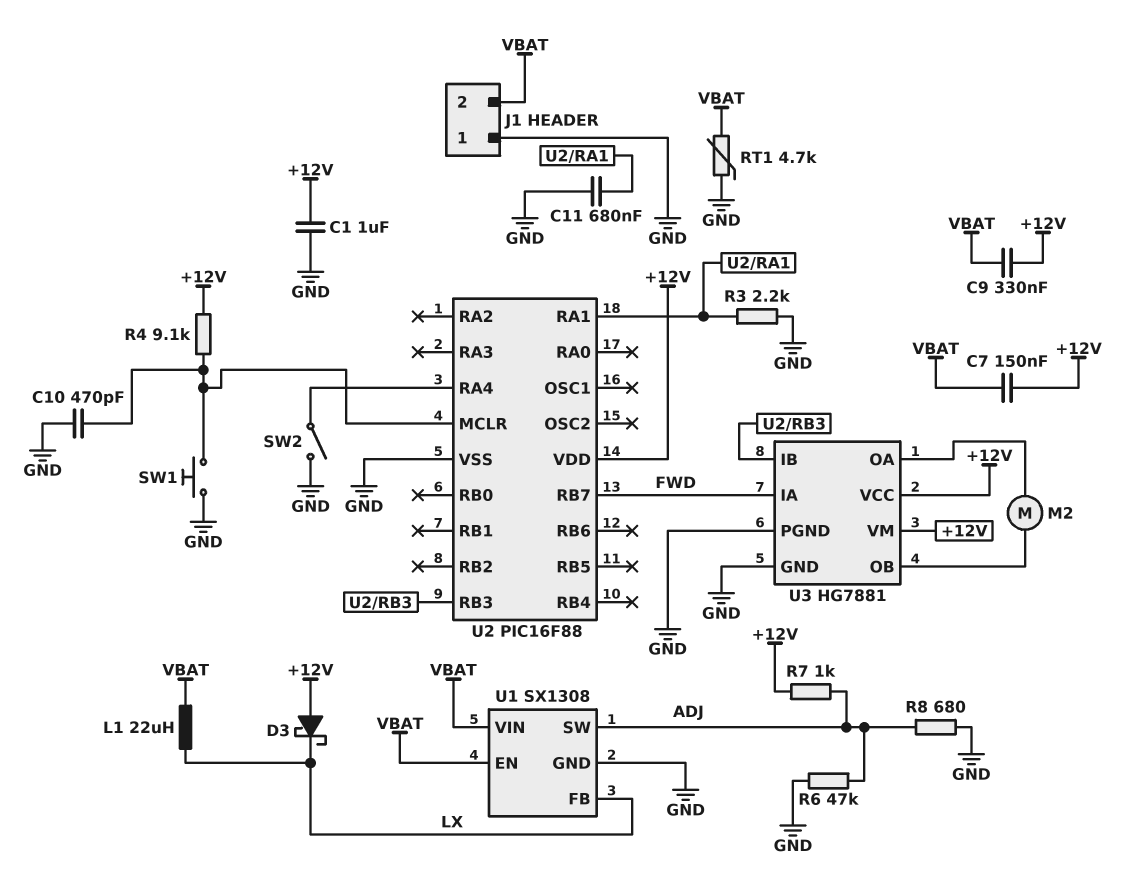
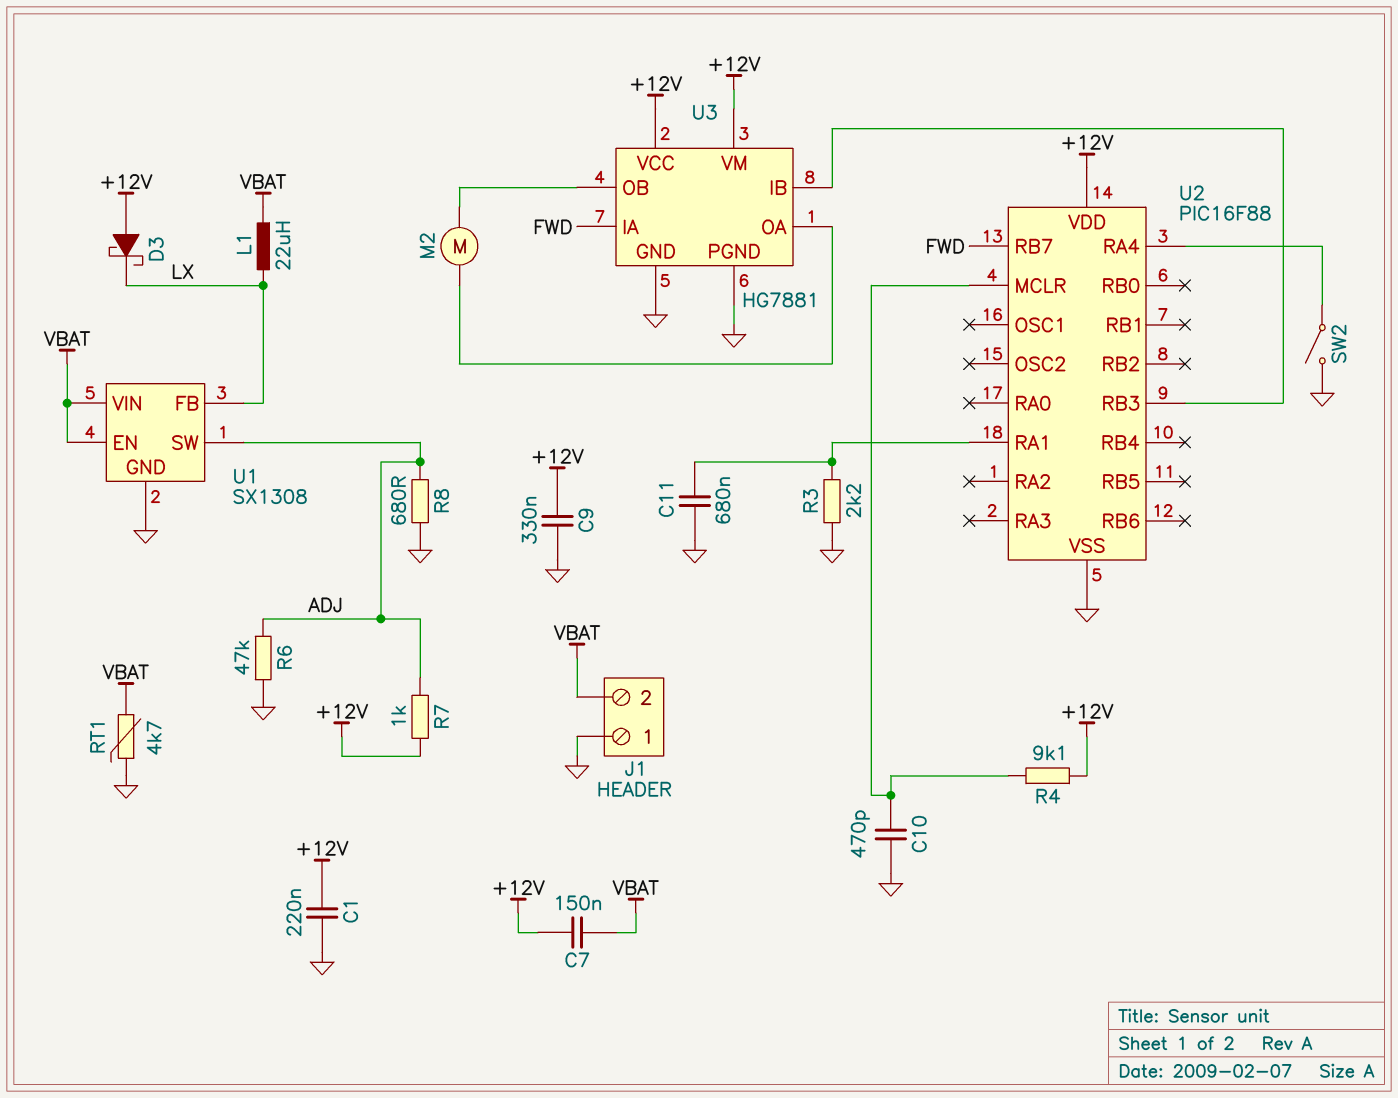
C1: 1uF (+12V, GND) -> 220nF (+12V, GND)
C9: 330nF (+12V, VBAT) -> 330nF (+12V, GND)
SW1: button (GND, U2/MCLR) -> none

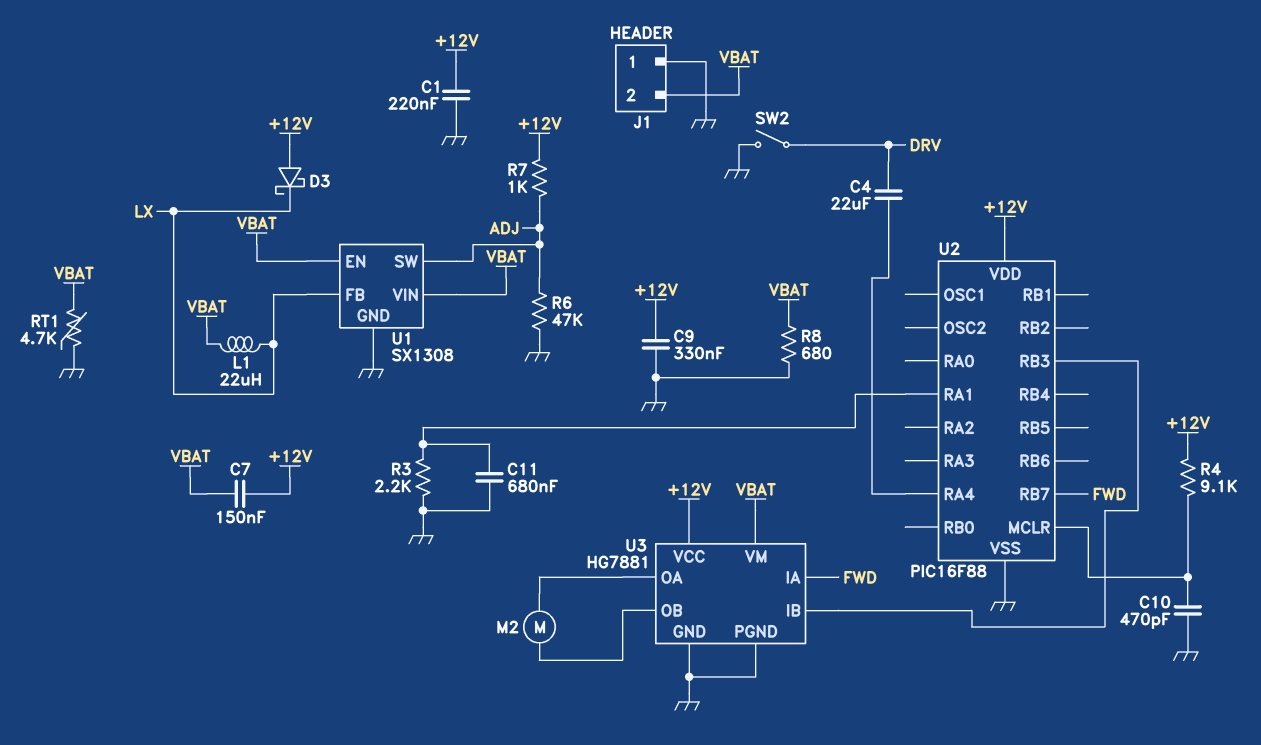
C4: none -> 22uF (DRV, U2/RA4)
R8: 680 (ADJ, GND) -> 680 (GND, VBAT)
SW2: switch (GND, U2/RA4) -> switch (DRV, GND)
U3 pin VM: +12V -> VBAT

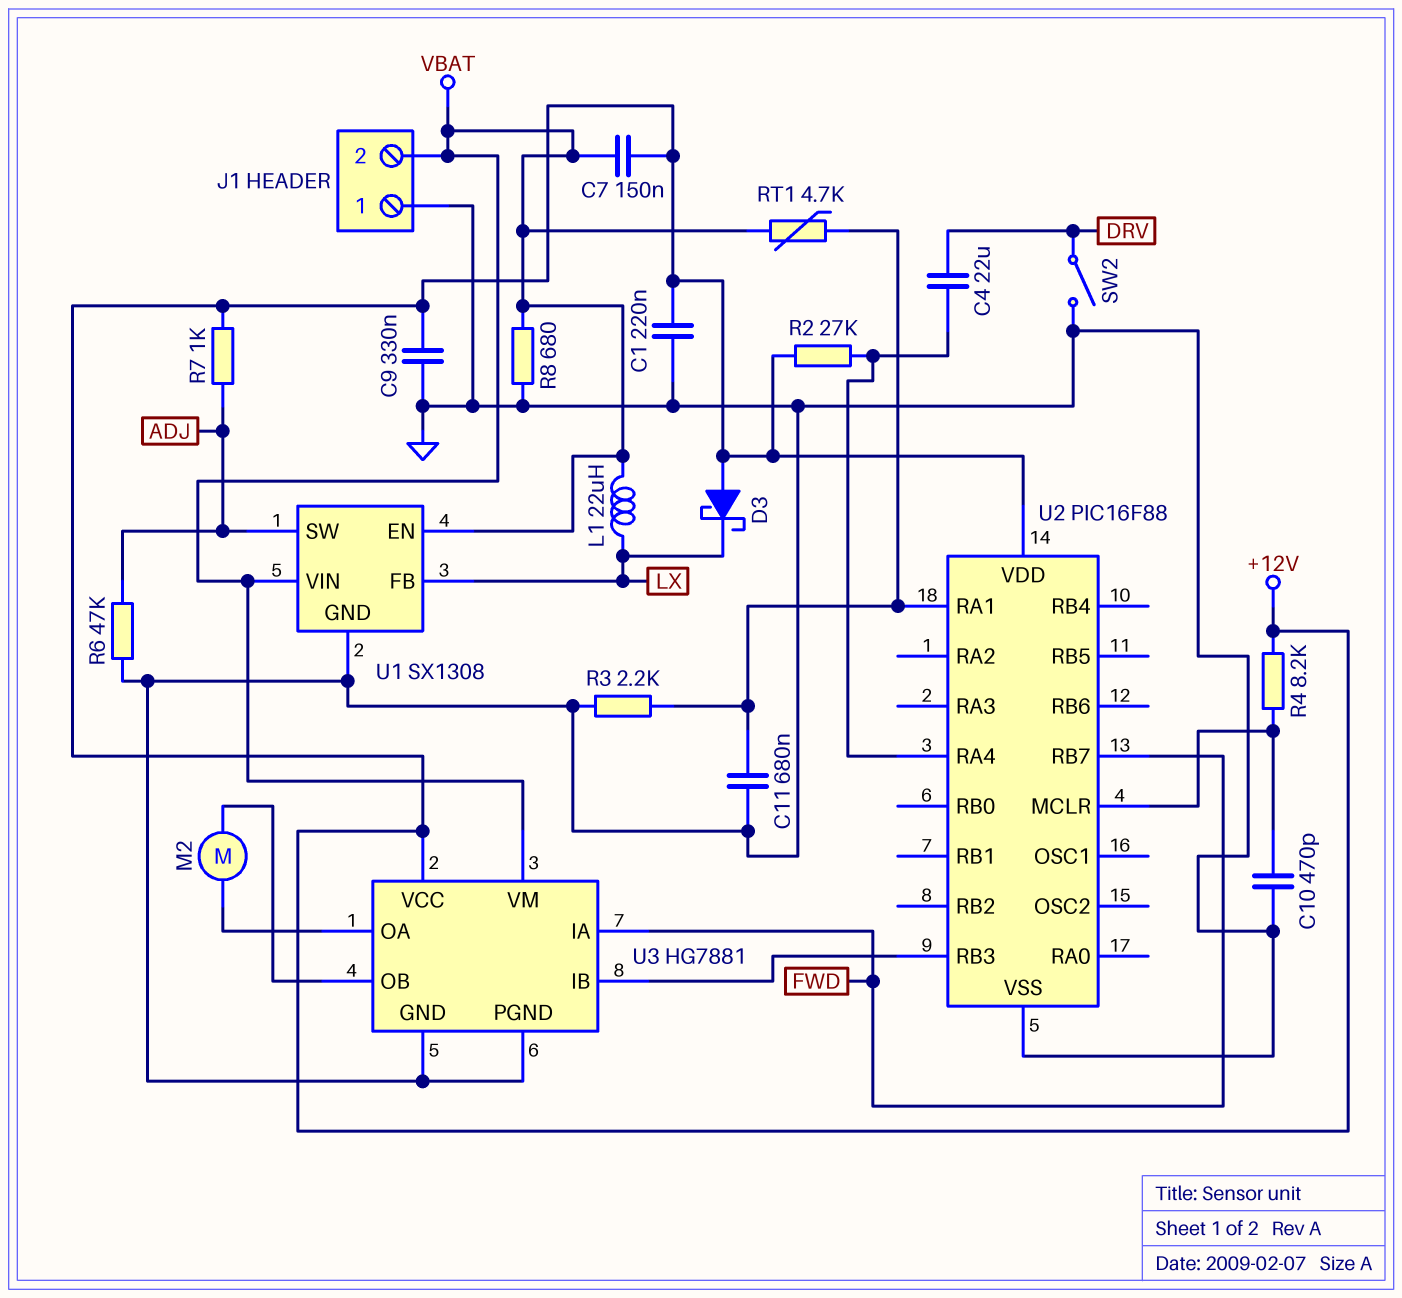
R2: none -> 27k (+12V, U2/RA4)
R4: 9.1k (+12V, U2/MCLR) -> 8.2k (+12V, U2/MCLR)
RT1: 4.7k (GND, VBAT) -> 4.7k (U2/RA1, VBAT)

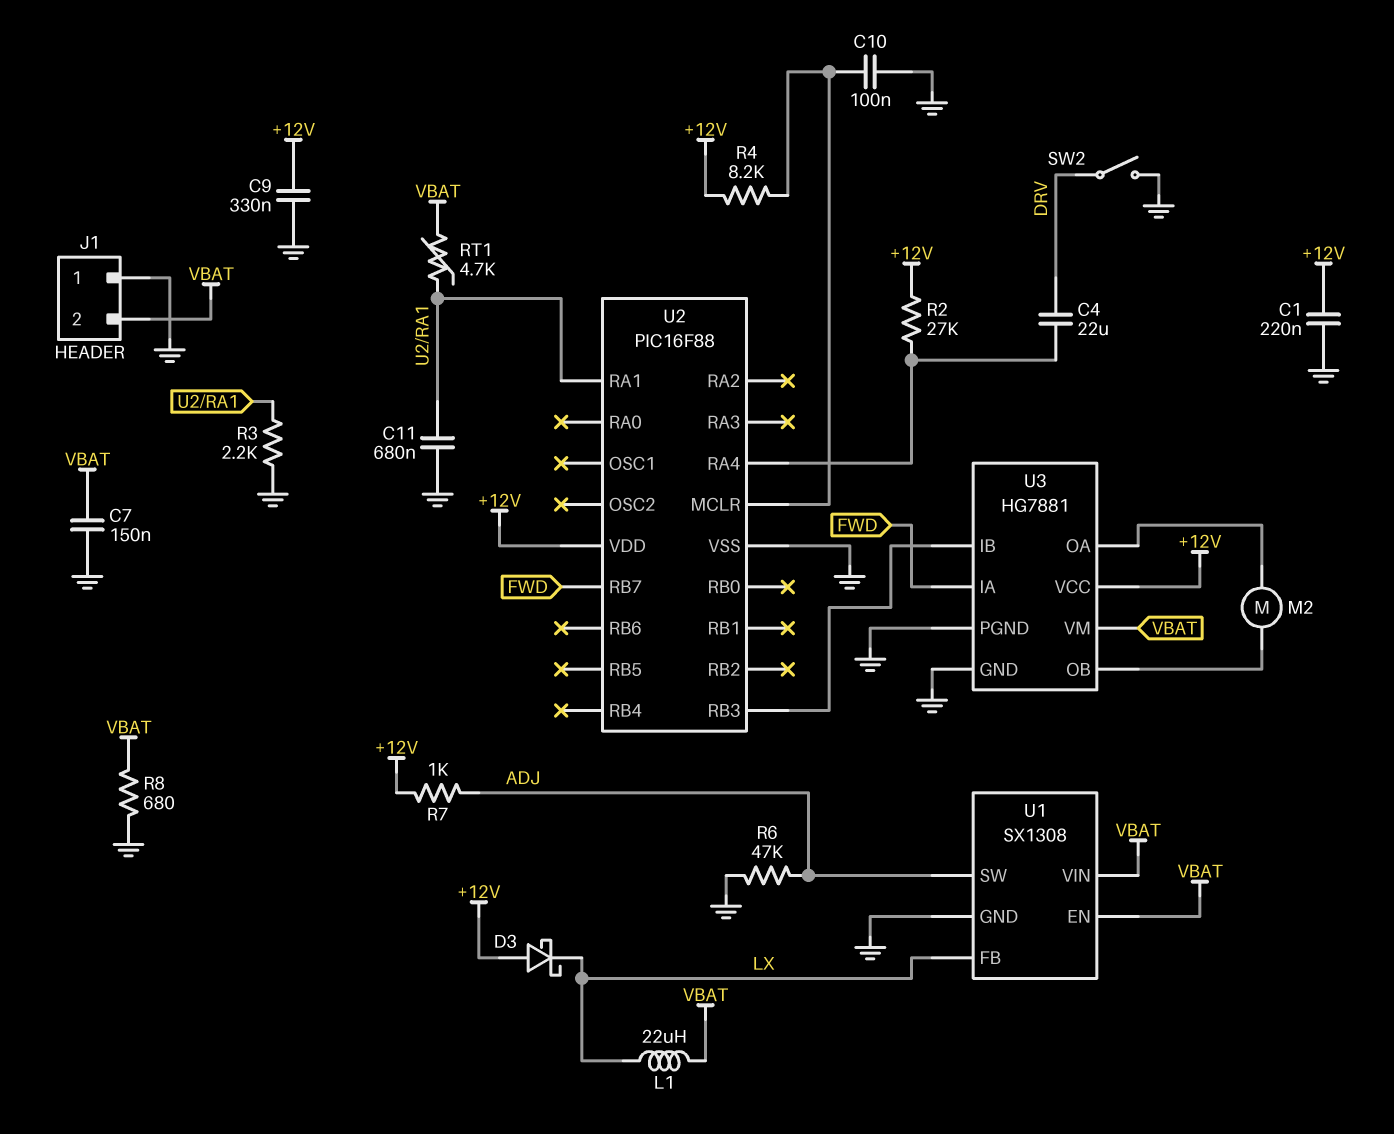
C7: 150nF (+12V, VBAT) -> 150nF (GND, VBAT)
C10: 470pF (GND, U2/MCLR) -> 100nF (GND, U2/MCLR)

